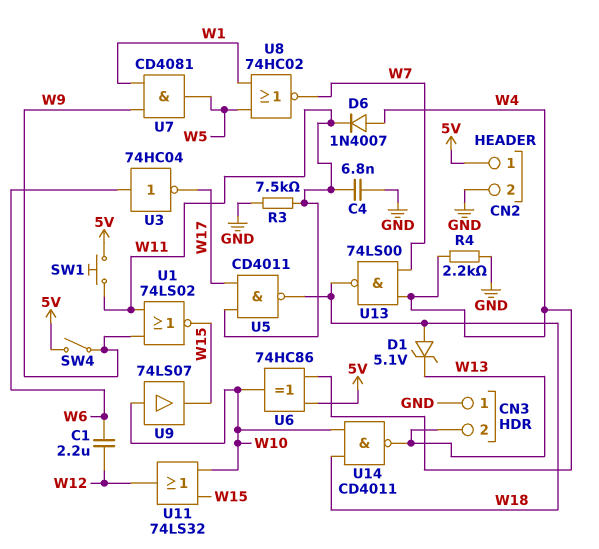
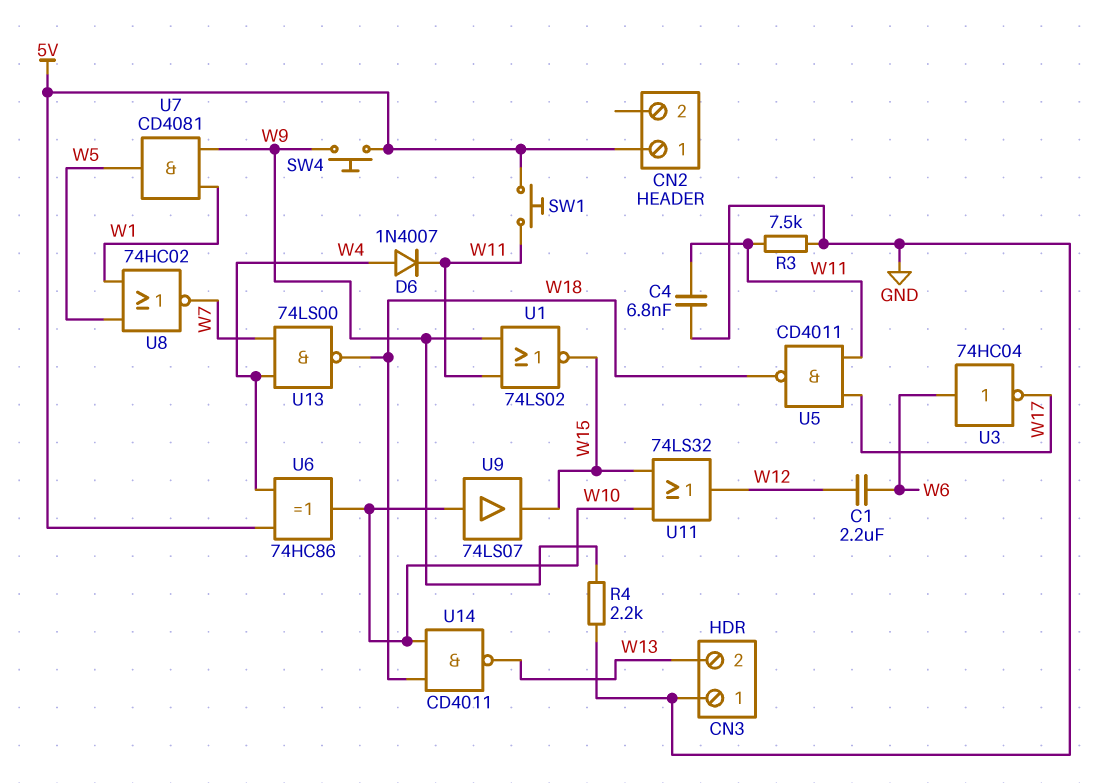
CN2 pin 2: GND -> none
D1: zener 5.1V (A W18, K W13) -> none
R4: 2.2k (GND, W4) -> 2.2k (GND, W9)
SW4: switch (5V, W9) -> button (5V, W9)

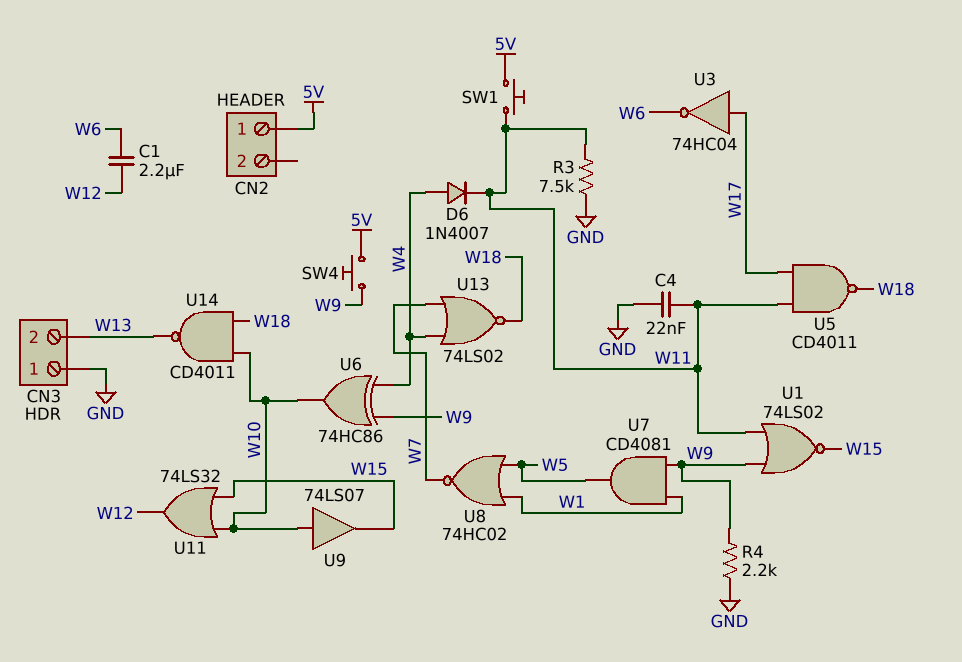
C4: 6.8nF (GND, W11) -> 22nF (GND, W11)
U3: NOT 74HC04 (in W6, out W17) -> NOT 74HC04 (in W17, out W6)
U6: XOR 74HC86 (in 5V, in W4, out W10) -> XOR 74HC86 (in W4, in W9, out W10)
U13: NAND 74LS00 (in W4, in W7, out W18) -> NOR 74LS02 (in W4, in W7, out W18)

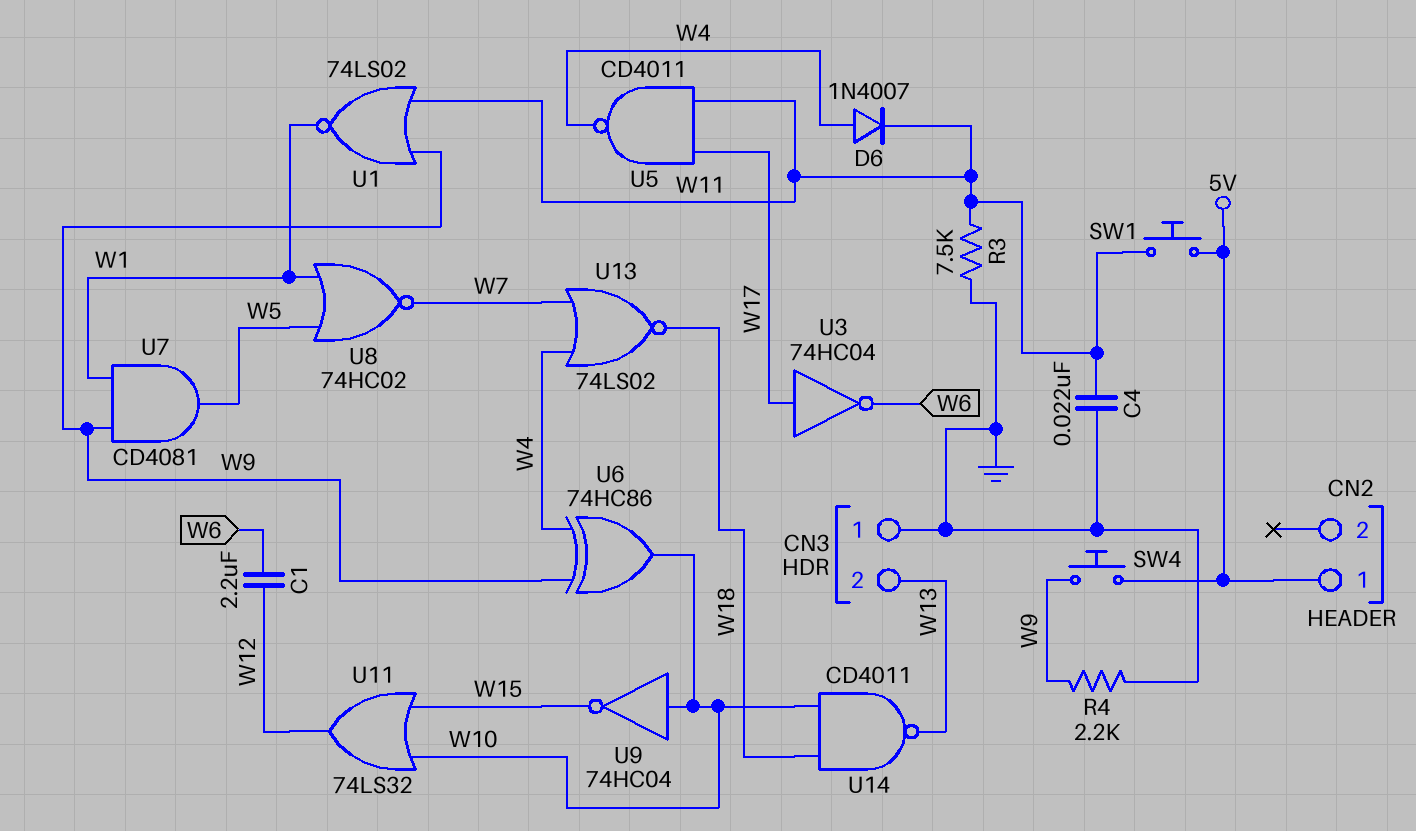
U1: NOR 74LS02 (in W9, in W11, out W15) -> NOR 74LS02 (in W9, in W11, out W1)
U5: NAND CD4011 (in W11, in W17, out W18) -> NAND CD4011 (in W11, in W17, out W4)
U9: buffer 74LS07 (in W10, out W15) -> NOT 74HC04 (in W10, out W15)

